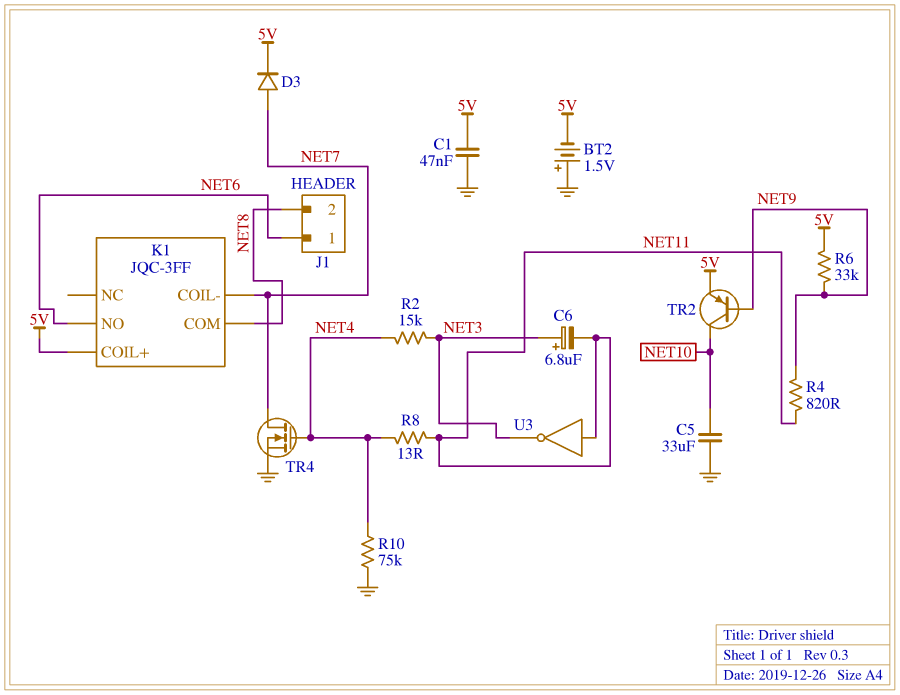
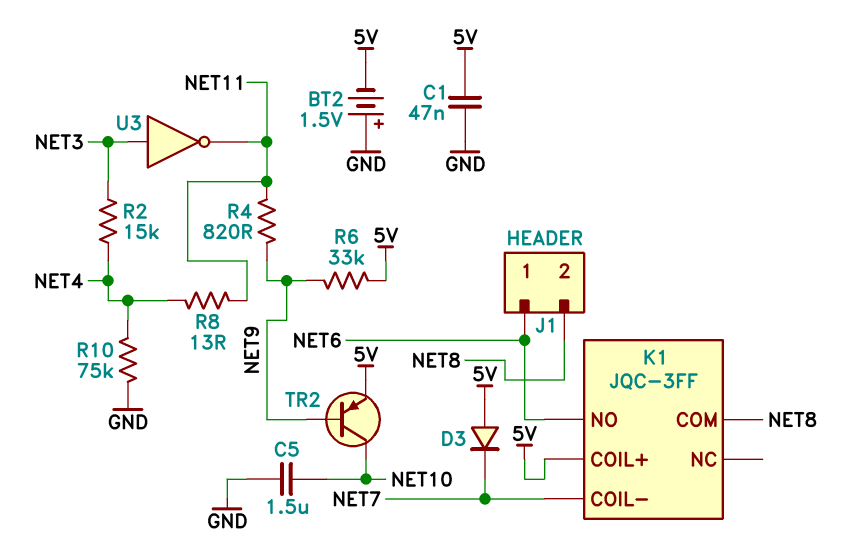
C5: 33uF (GND, NET10) -> 1.5uF (GND, NET10)
C6: 6.8uF (plus NET3, minus NET11) -> none
D3: diode (A NET7, K 5V) -> diode (A 5V, K NET7)
TR4: NMOS (G NET4, D NET7, S GND) -> none
U3: NOT (in NET11, out NET3) -> NOT (in NET3, out NET11)

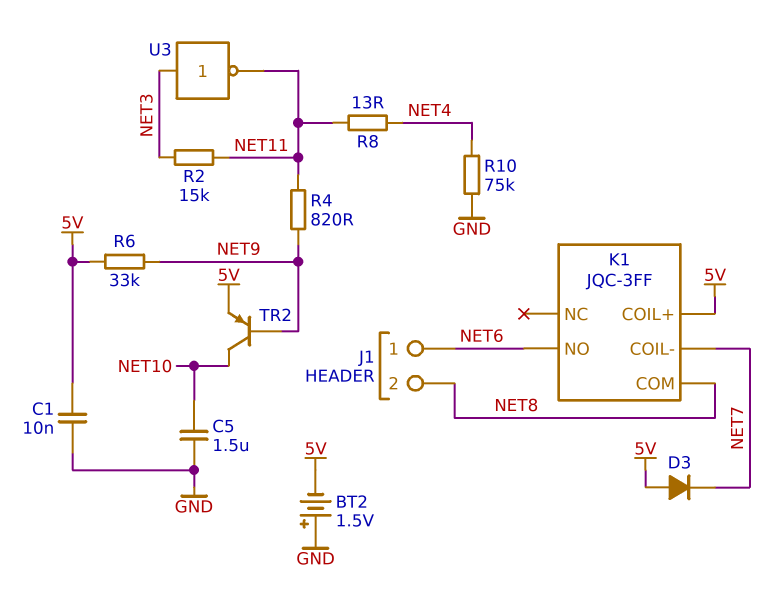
C1: 47nF (5V, GND) -> 10nF (5V, GND)
R2: 15k (NET3, NET4) -> 15k (NET3, NET11)

